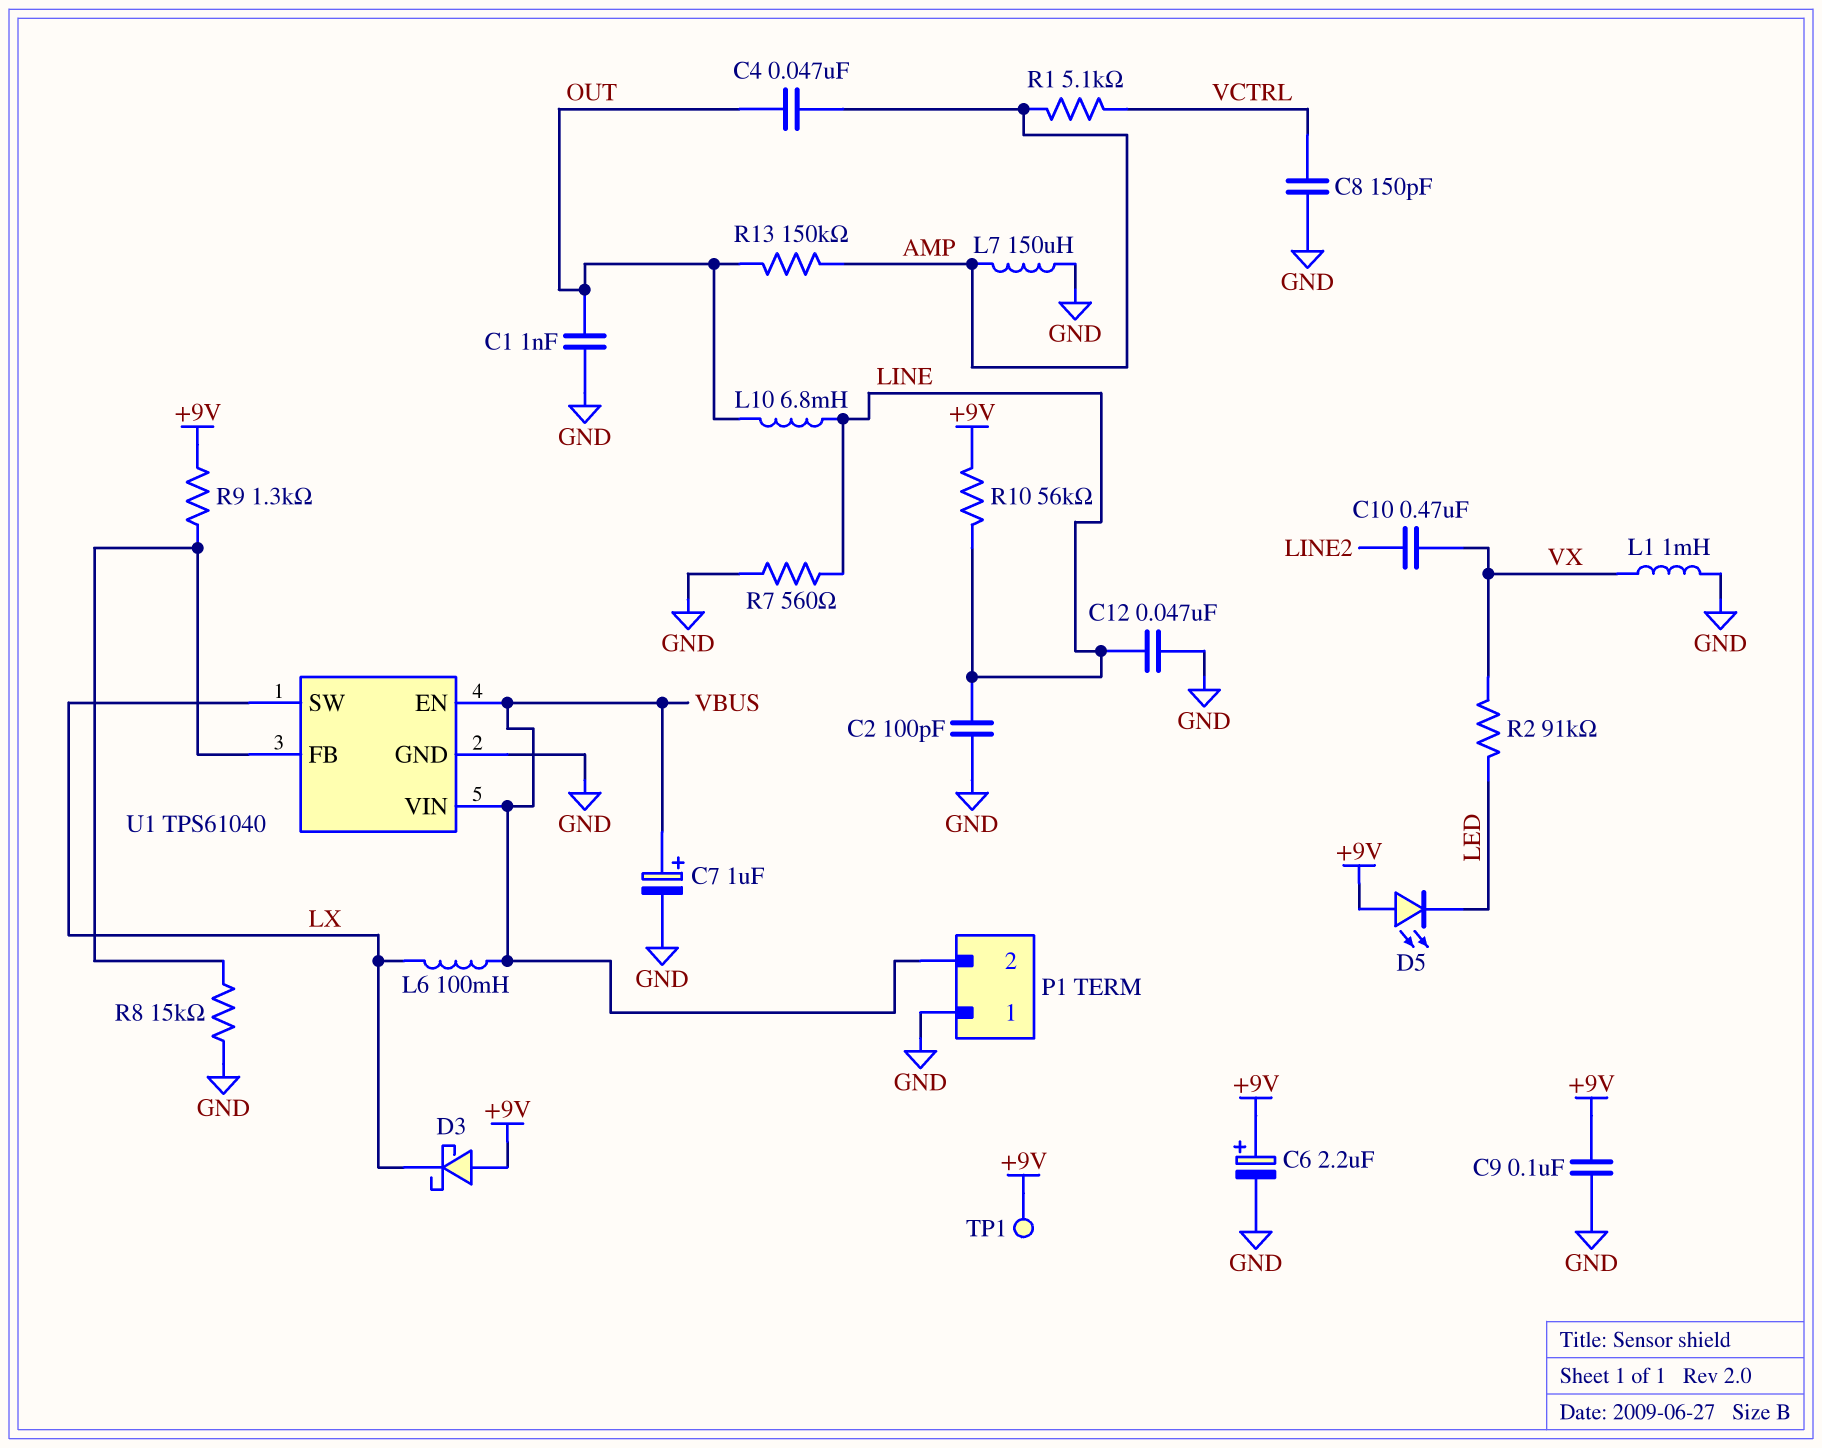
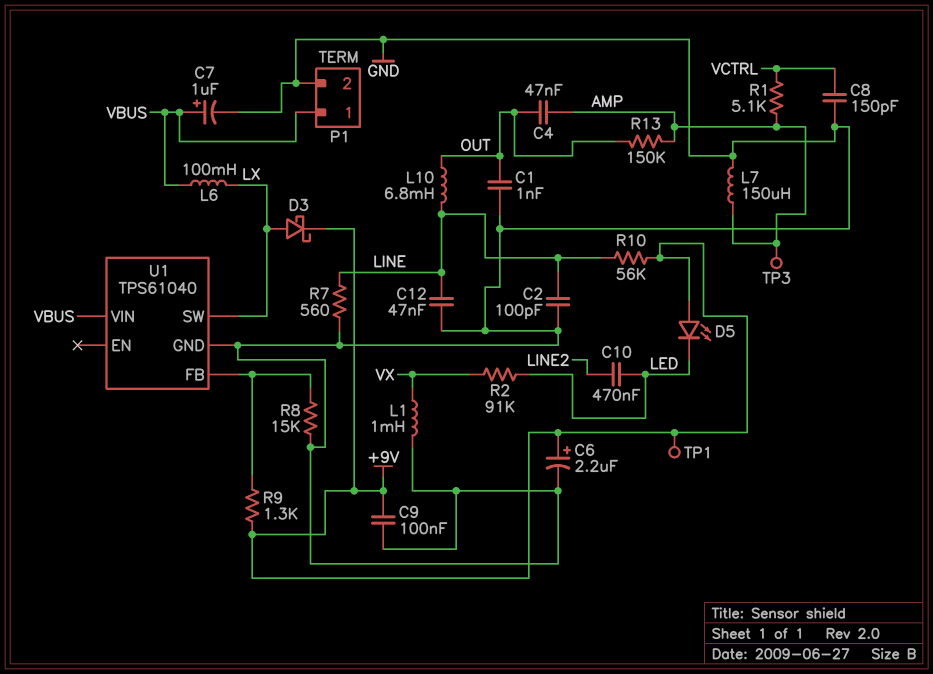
C10: 470nF (LINE2, VX) -> 470nF (LED, LINE2)
D3: schottky (A +9V, K LX) -> schottky (A LX, K +9V)
P1 pin 1: GND -> VBUS
P1 pin 2: VBUS -> GND
TP3: none -> test point (AMP)
U1 pin EN: VBUS -> none

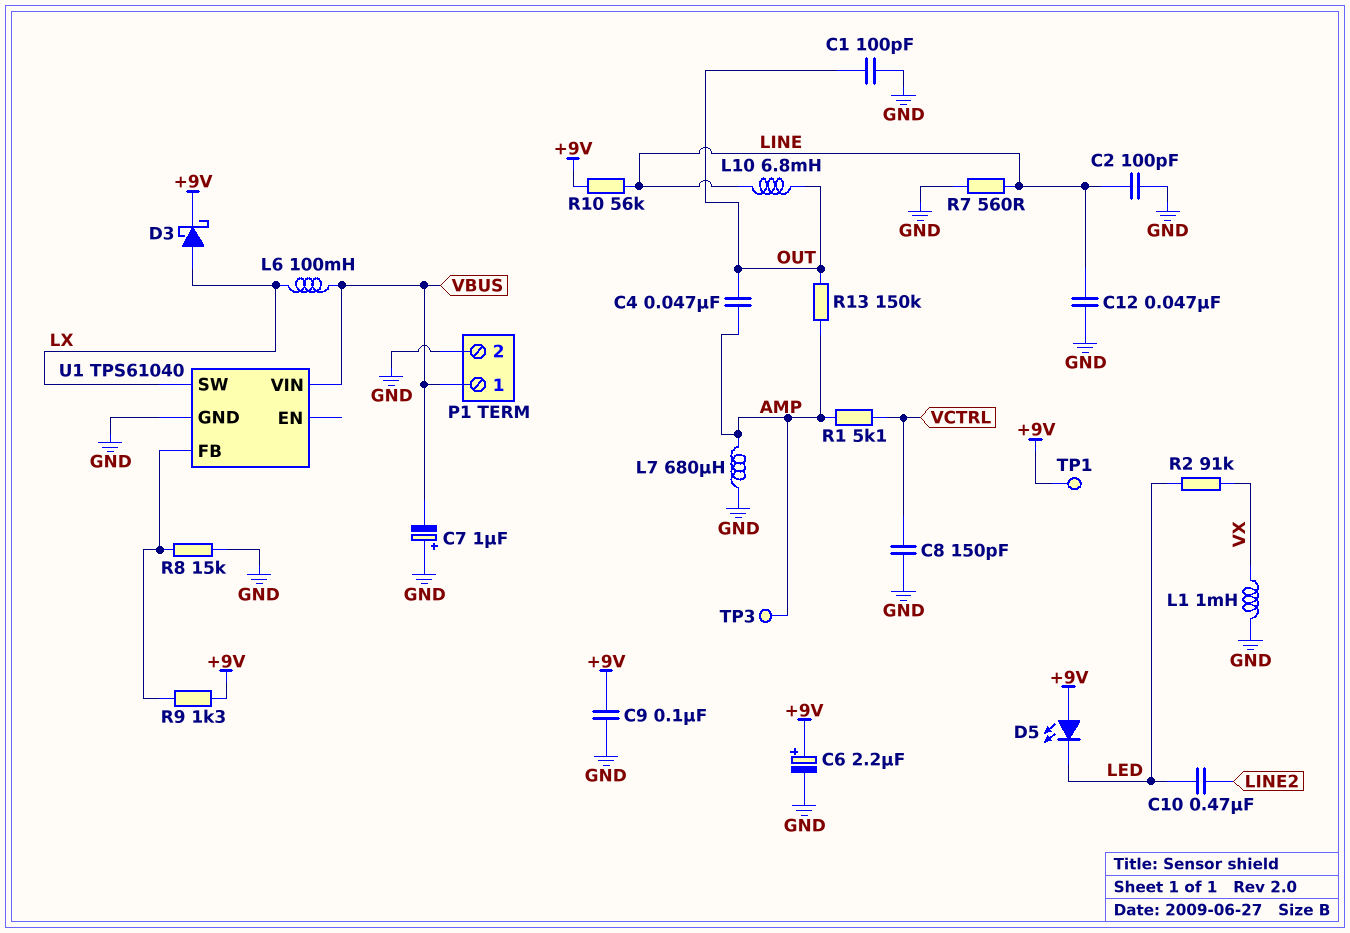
C1: 1nF (GND, OUT) -> 100pF (GND, OUT)
C7: 1uF (plus VBUS, minus GND) -> 1uF (plus GND, minus VBUS)
L7: 150uH (AMP, GND) -> 680uH (AMP, GND)

